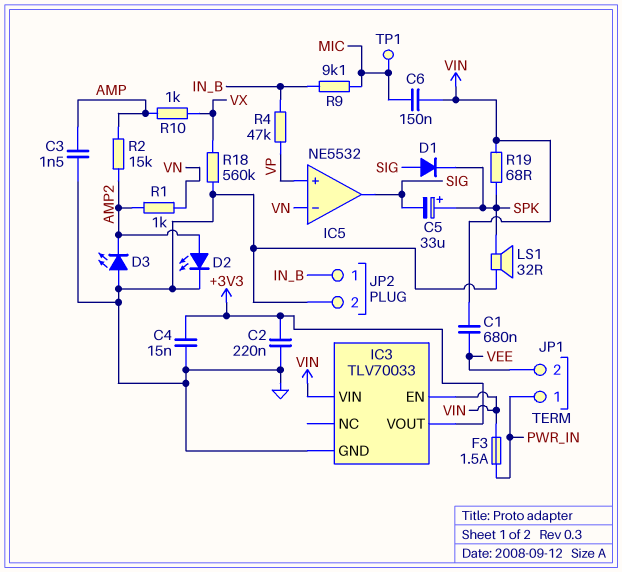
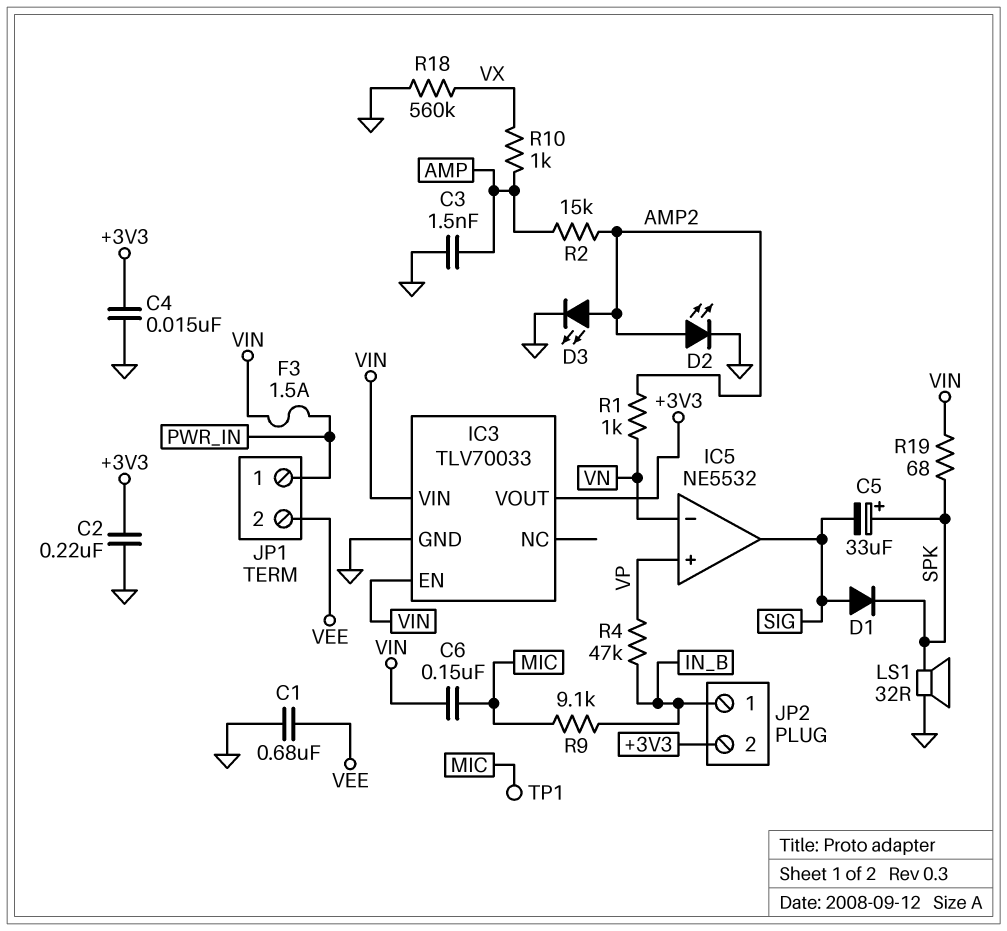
C1: 680nF (VEE, VIN) -> 680nF (GND, VEE)
D3: LED (A GND, K AMP2) -> LED (A AMP2, K GND)
JP2 pin 2: GND -> +3V3

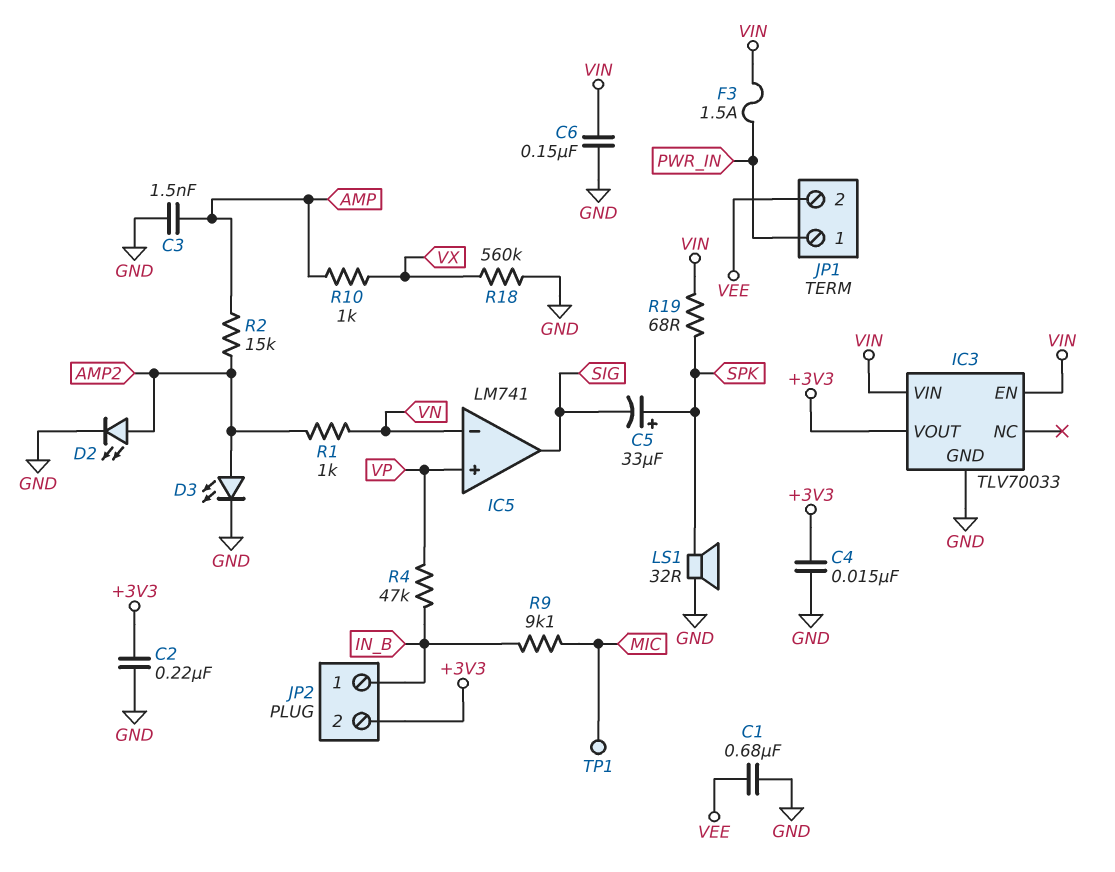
C6: 150nF (MIC, VIN) -> 150nF (GND, VIN)
D1: diode (A SIG, K SPK) -> none
IC5: NE5532 -> LM741

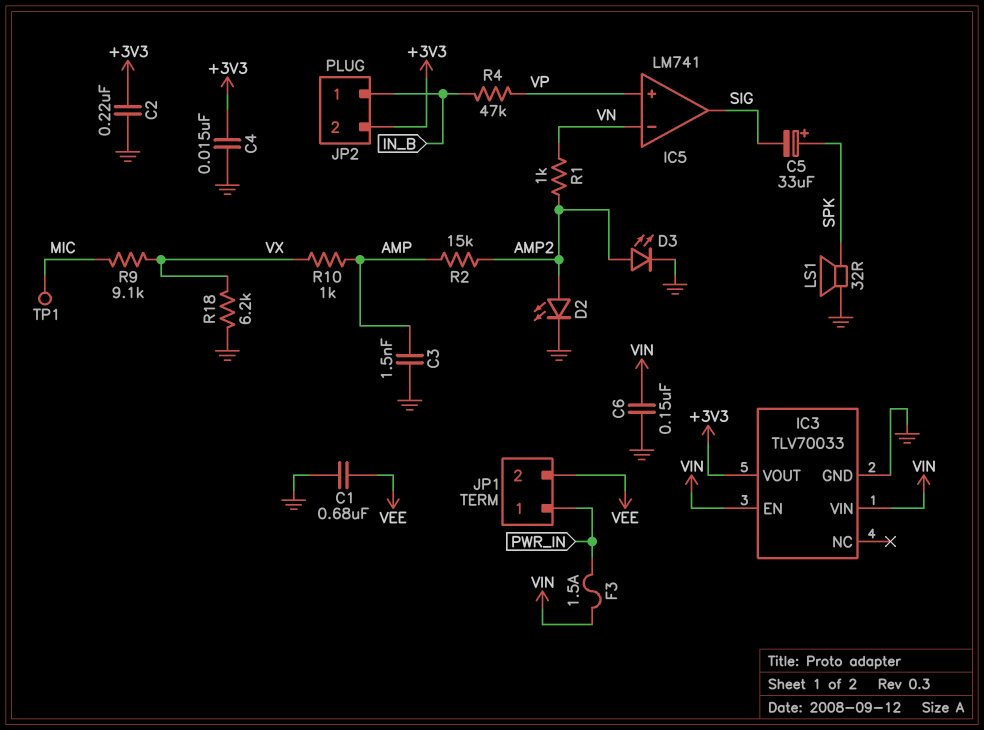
R9: 9.1k (IN_B, MIC) -> 9.1k (MIC, VX)
R18: 560k (GND, VX) -> 6.2k (GND, VX)
R19: 68 (SPK, VIN) -> none

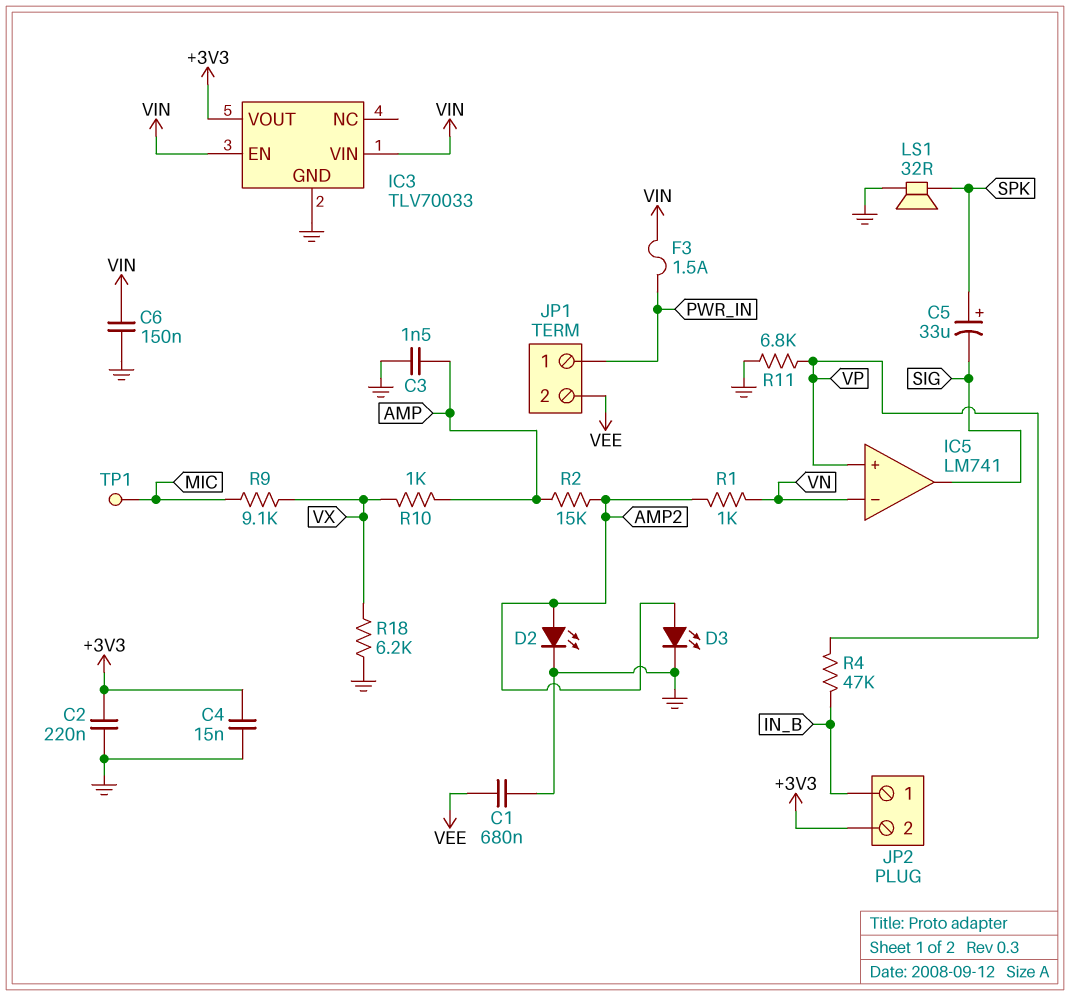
R11: none -> 6.8k (GND, VP)

